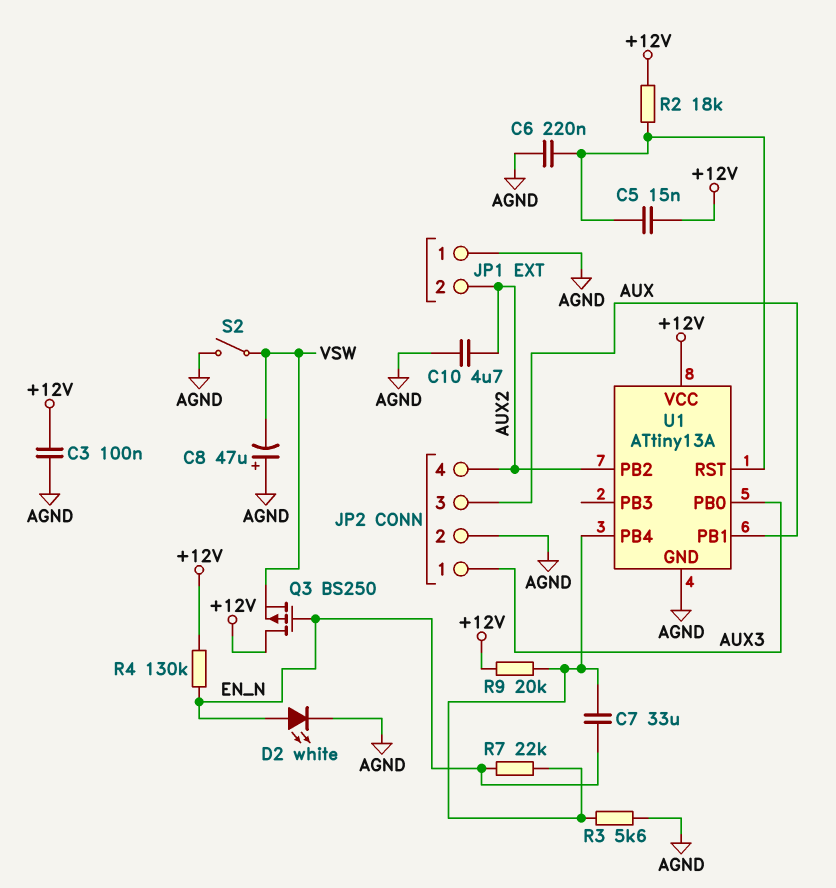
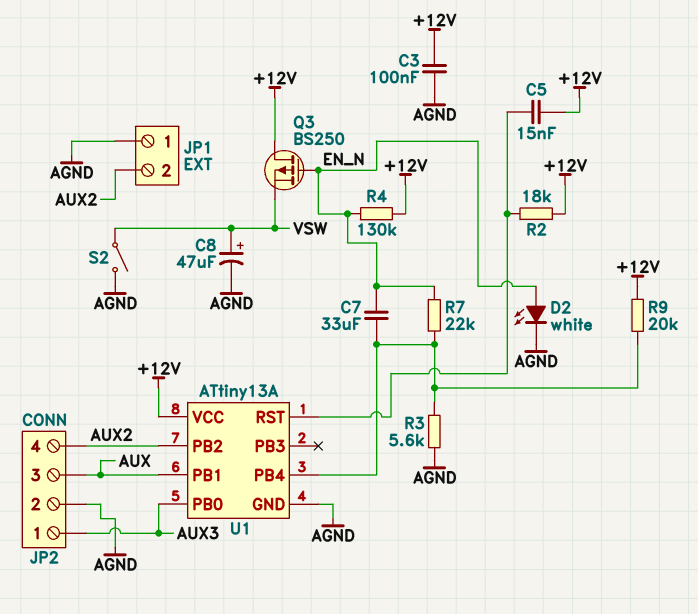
C6: 220nF (AGND, U1/RST) -> none
C8: 47uF (plus AGND, minus VSW) -> 47uF (plus VSW, minus AGND)
C10: 4.7uF (AGND, AUX2) -> none

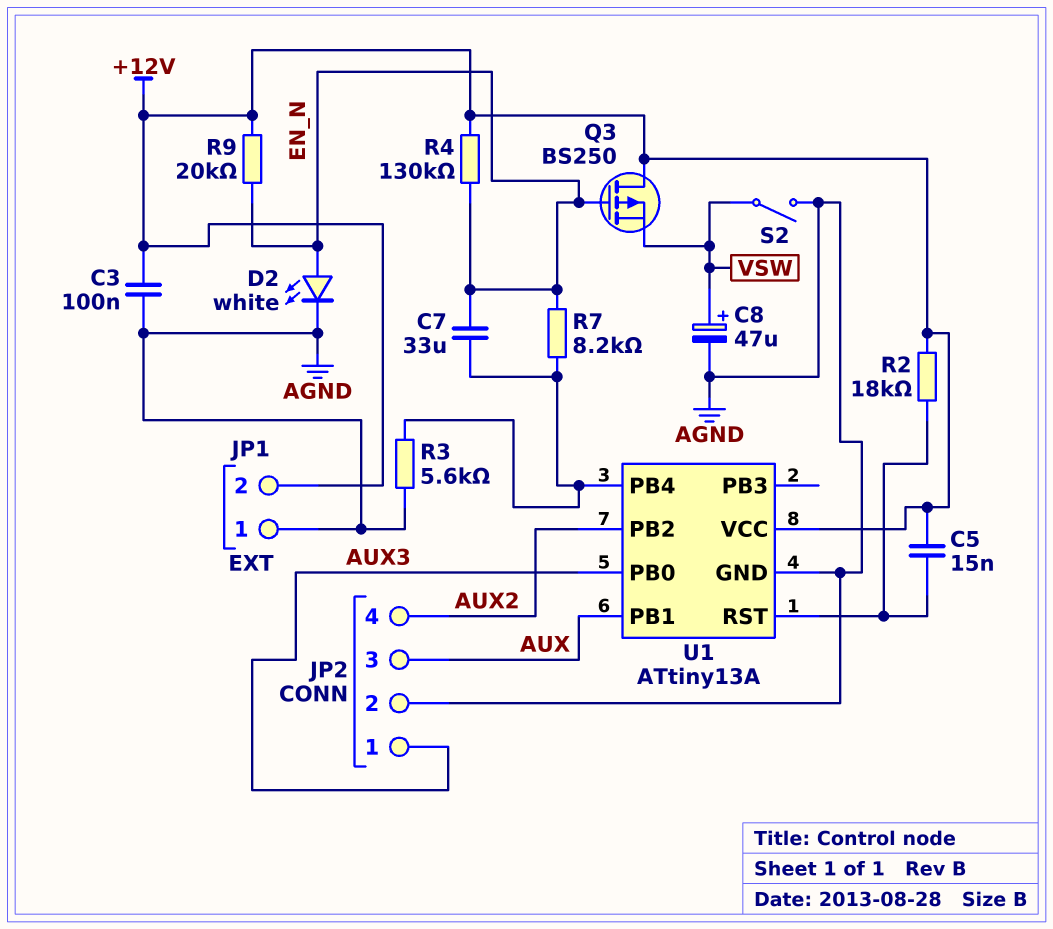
JP1 pin 2: AUX2 -> +12V
R7: 22k (EN_N, U1/PB4) -> 8.2k (EN_N, U1/PB4)
R9: 20k (+12V, U1/PB4) -> 20k (+12V, EN_N)

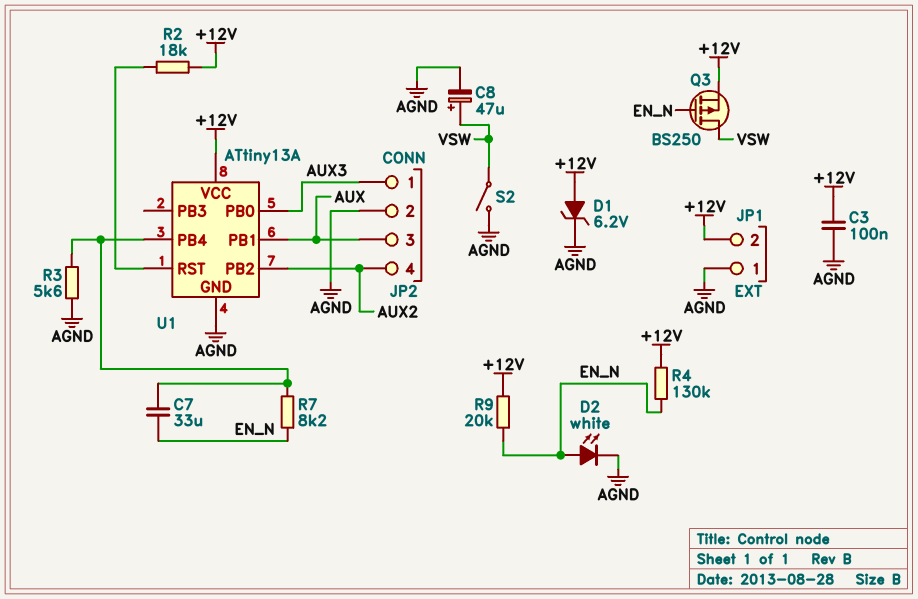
C5: 15nF (+12V, U1/RST) -> none
D1: none -> zener 6.2V (A +12V, K AGND)
Q3: PMOS BS250 (G EN_N, D +12V, S VSW) -> PMOS BS250 (G EN_N, D VSW, S +12V)

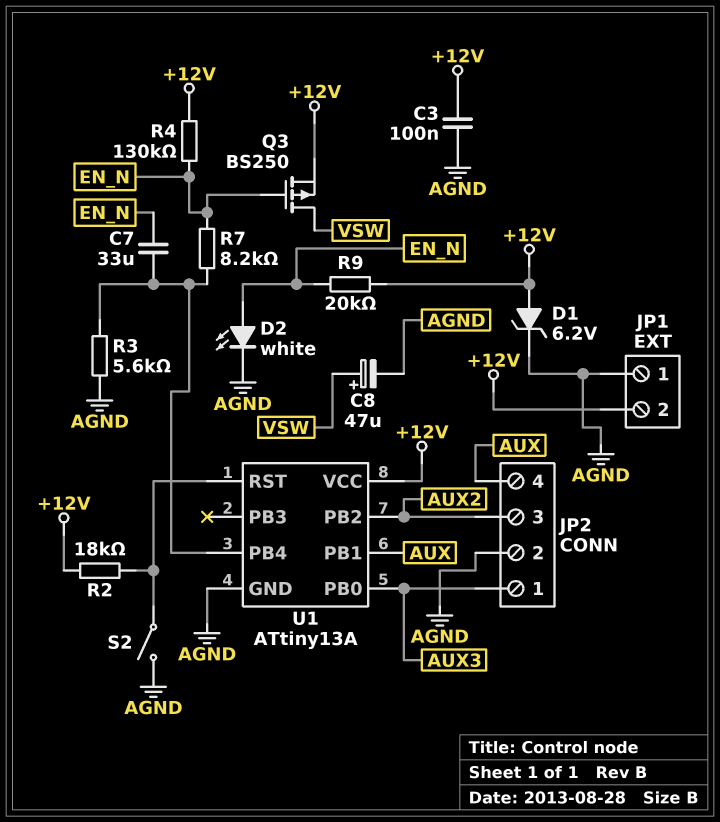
JP2 pin 3: AUX -> AUX2
JP2 pin 4: AUX2 -> AUX
S2: switch (AGND, VSW) -> switch (AGND, U1/RST)

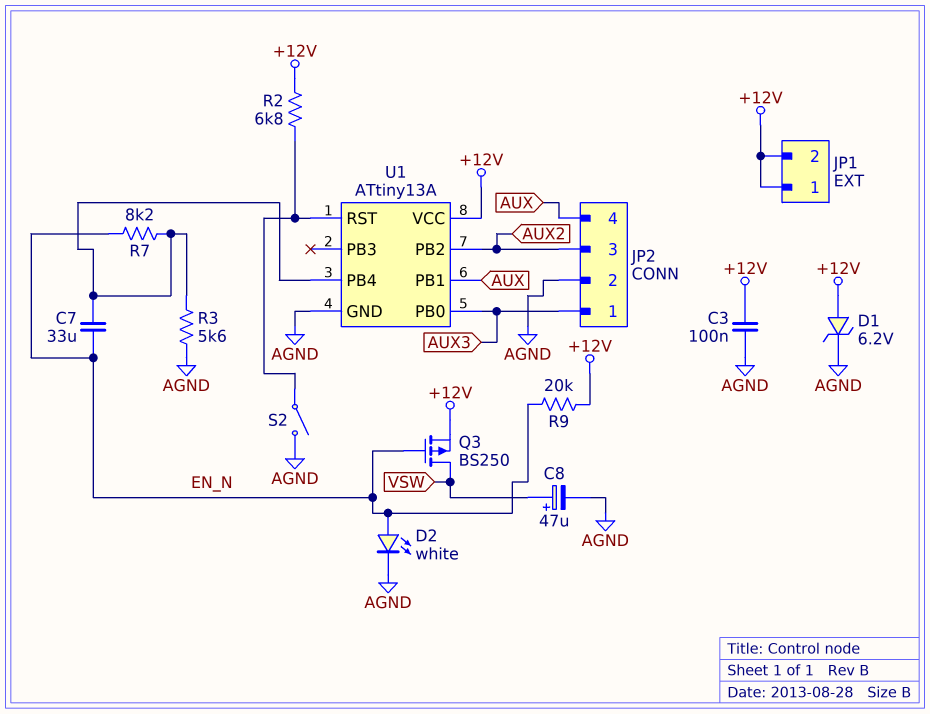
JP1 pin 1: AGND -> +12V
R2: 18k (+12V, U1/RST) -> 6.8k (+12V, U1/RST)
R4: 130k (+12V, EN_N) -> none

